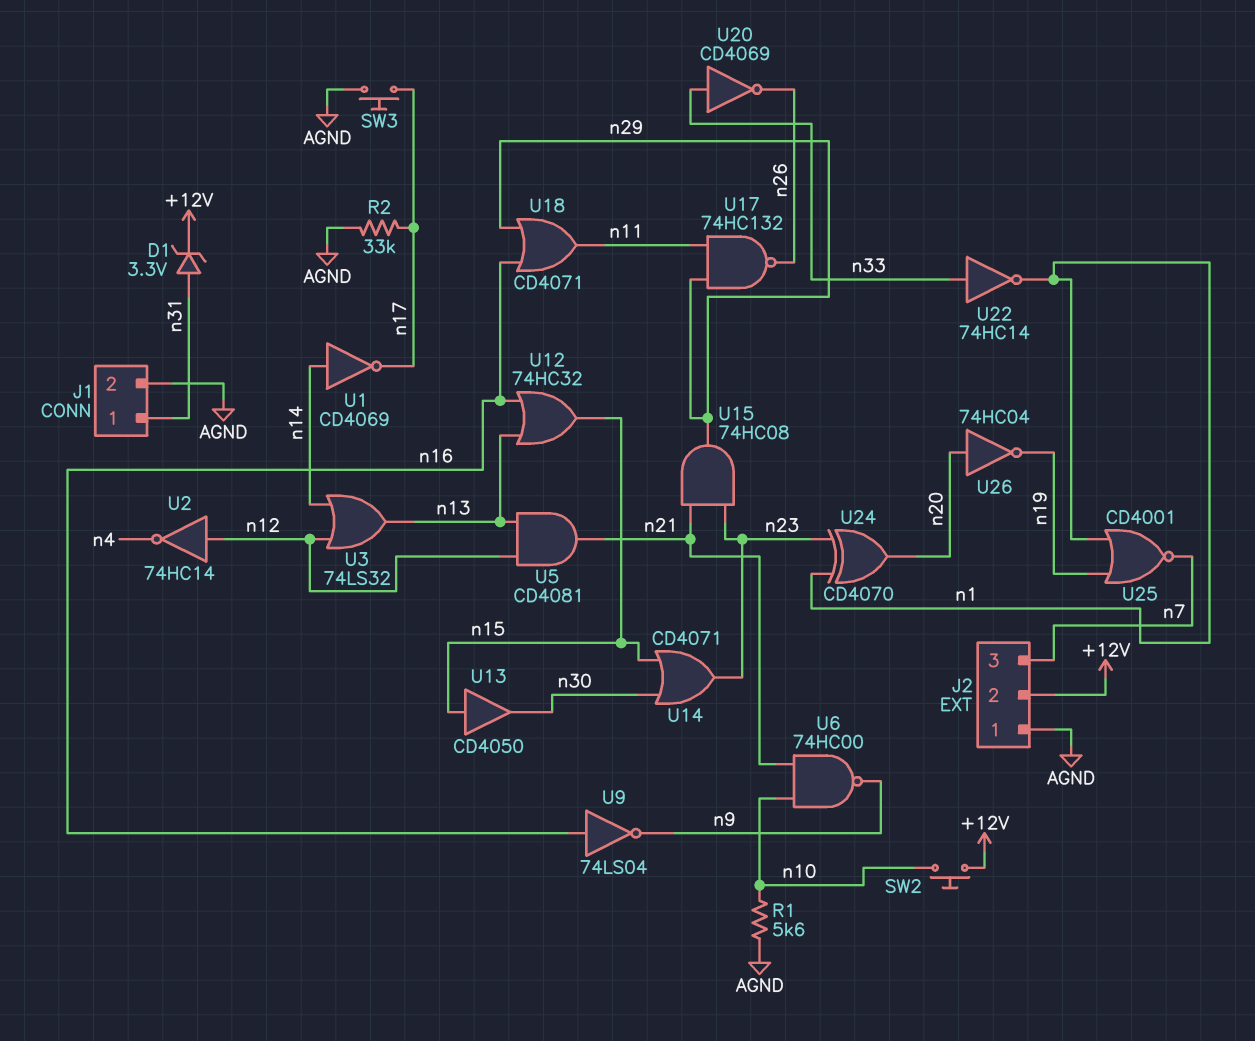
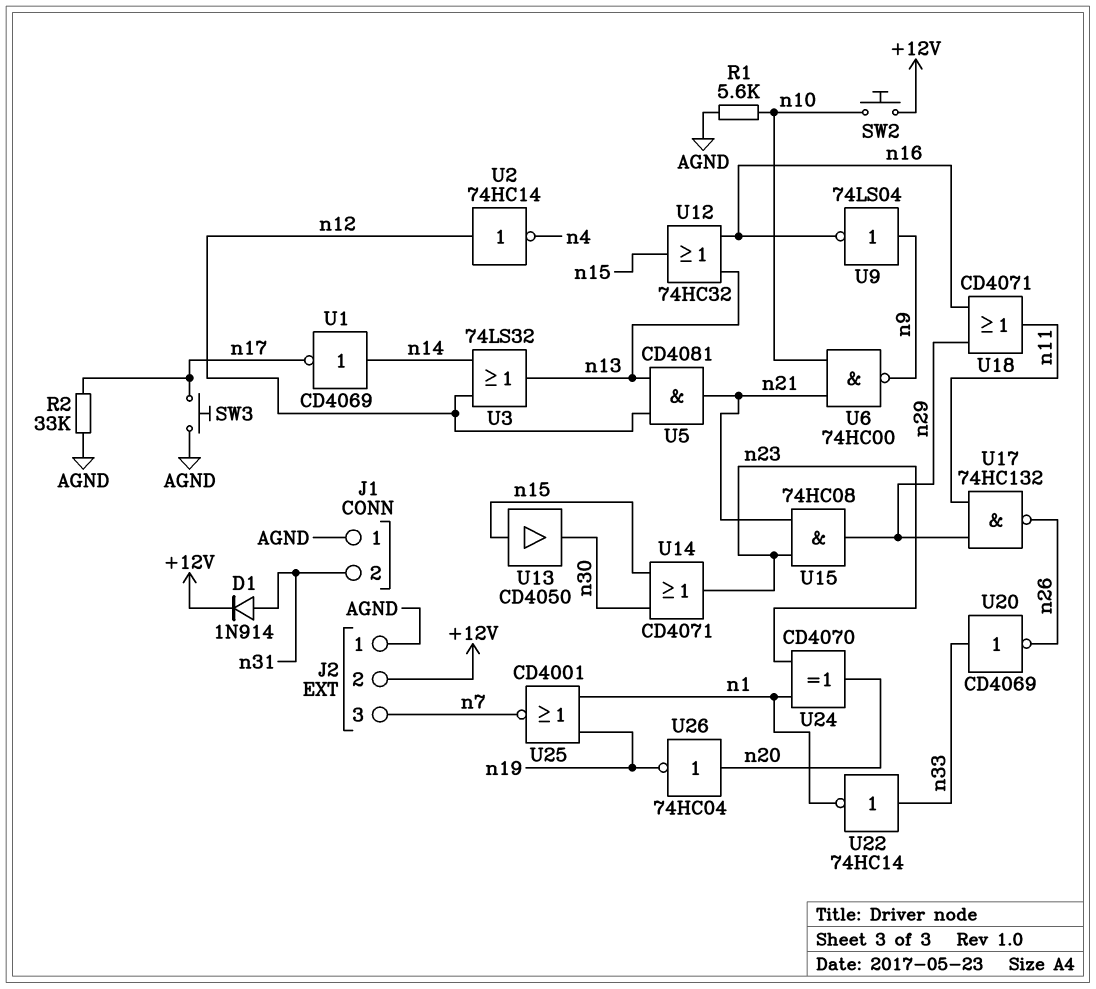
D1: zener 3.3V (A n31, K +12V) -> diode 1N914 (A n31, K +12V)
J1 pin 1: n31 -> AGND
J1 pin 2: AGND -> n31
U9: NOT 74LS04 (in n16, out n9) -> NOT 74LS04 (in n9, out n16)

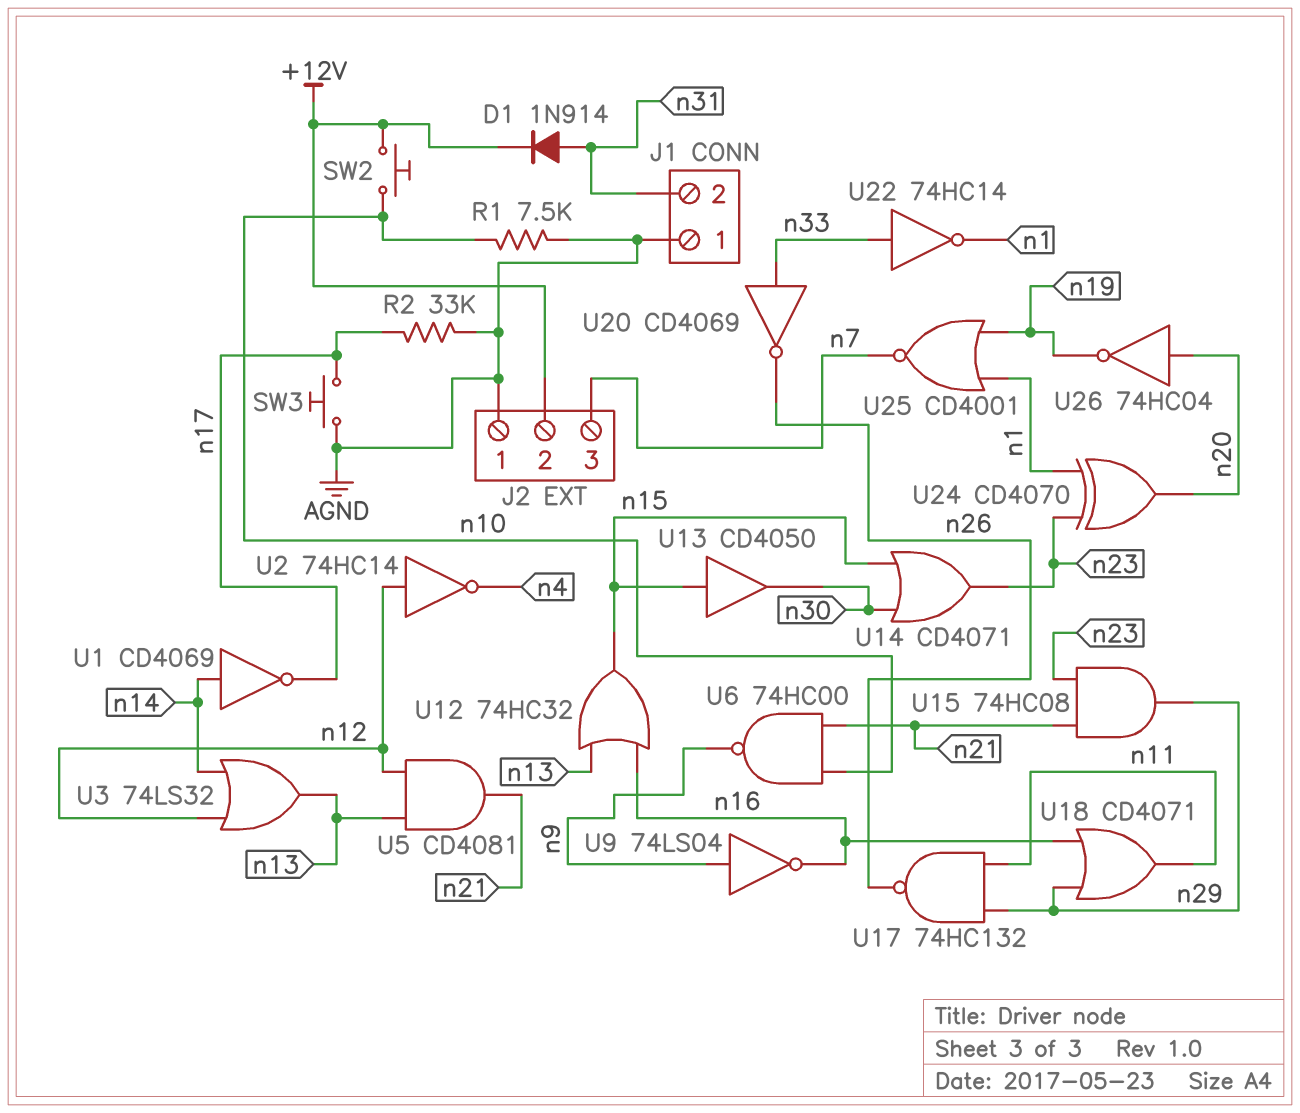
R1: 5.6k (AGND, n10) -> 7.5k (AGND, n10)

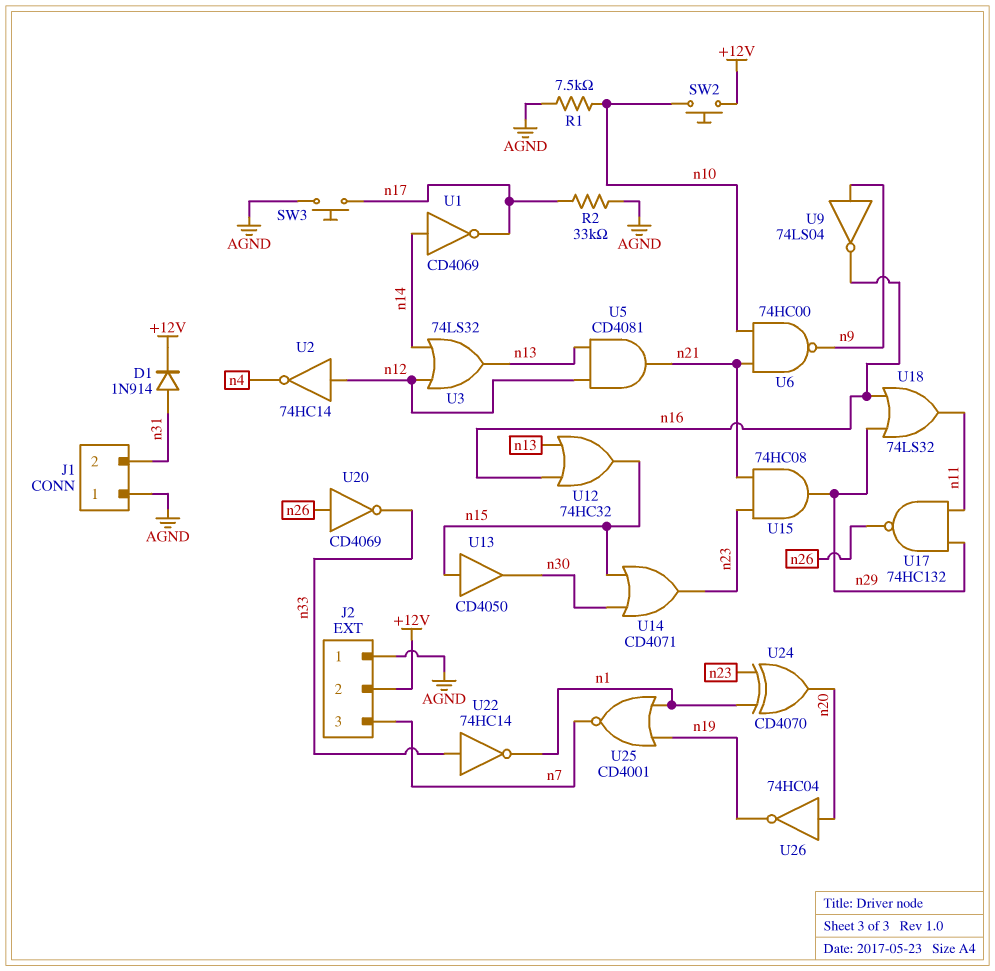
U18: OR CD4071 (in n16, in n29, out n11) -> OR 74LS32 (in n16, in n29, out n11)
U20: NOT CD4069 (in n33, out n26) -> NOT CD4069 (in n26, out n33)

